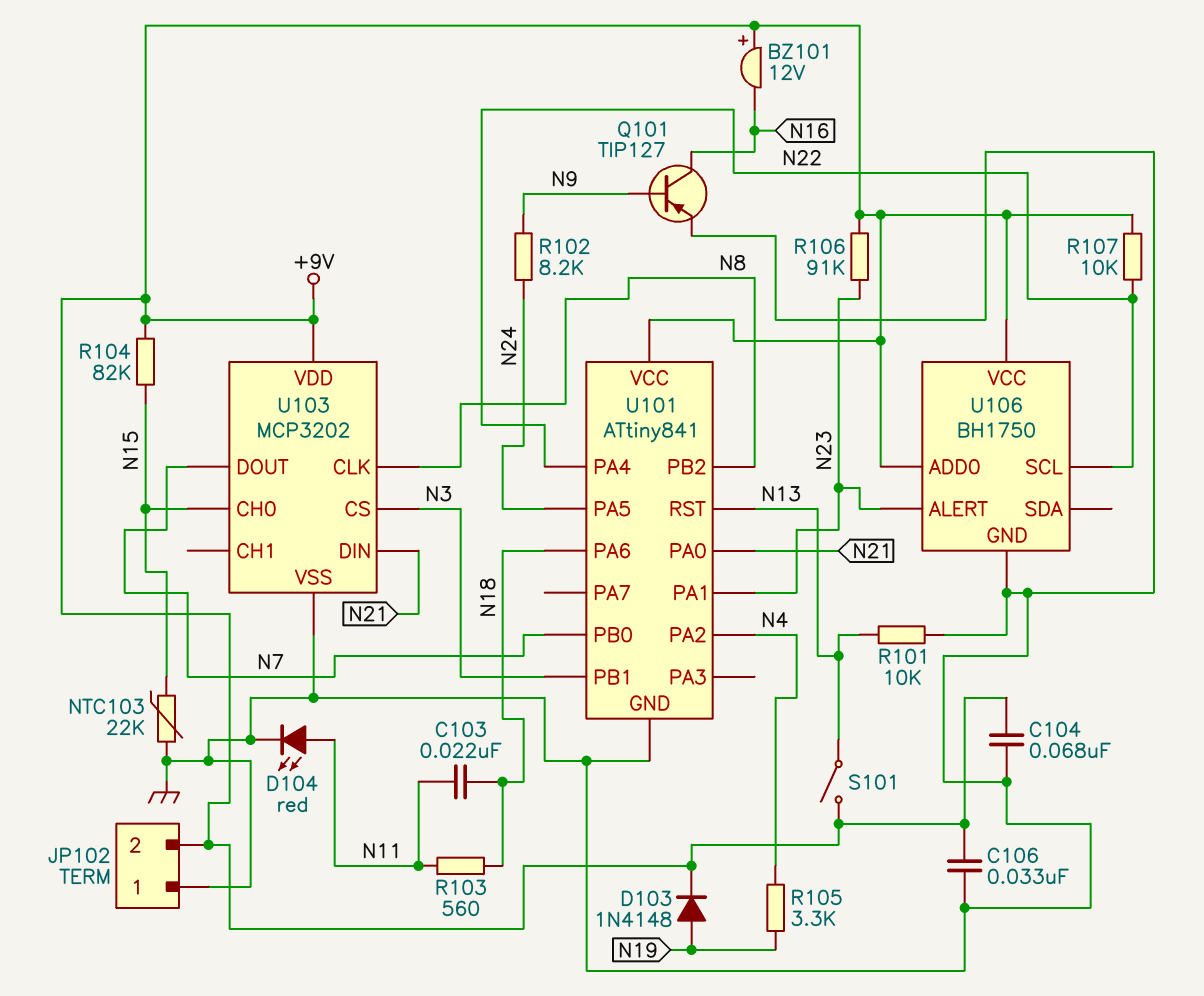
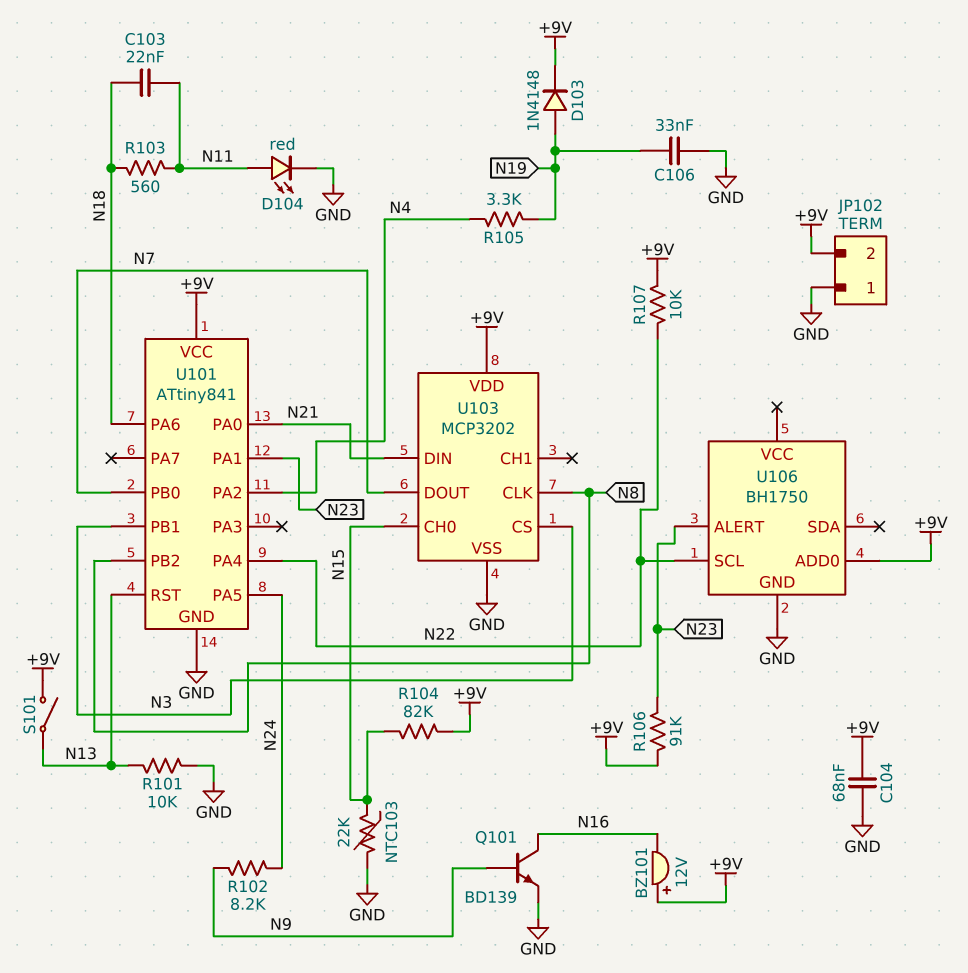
C106: 33nF (+9V, GND) -> 33nF (GND, N19)
Q101: PNP TIP127 (B N9, C N16, E GND) -> NPN BD139 (B N9, C N16, E GND)
U106 pin VCC: +9V -> none

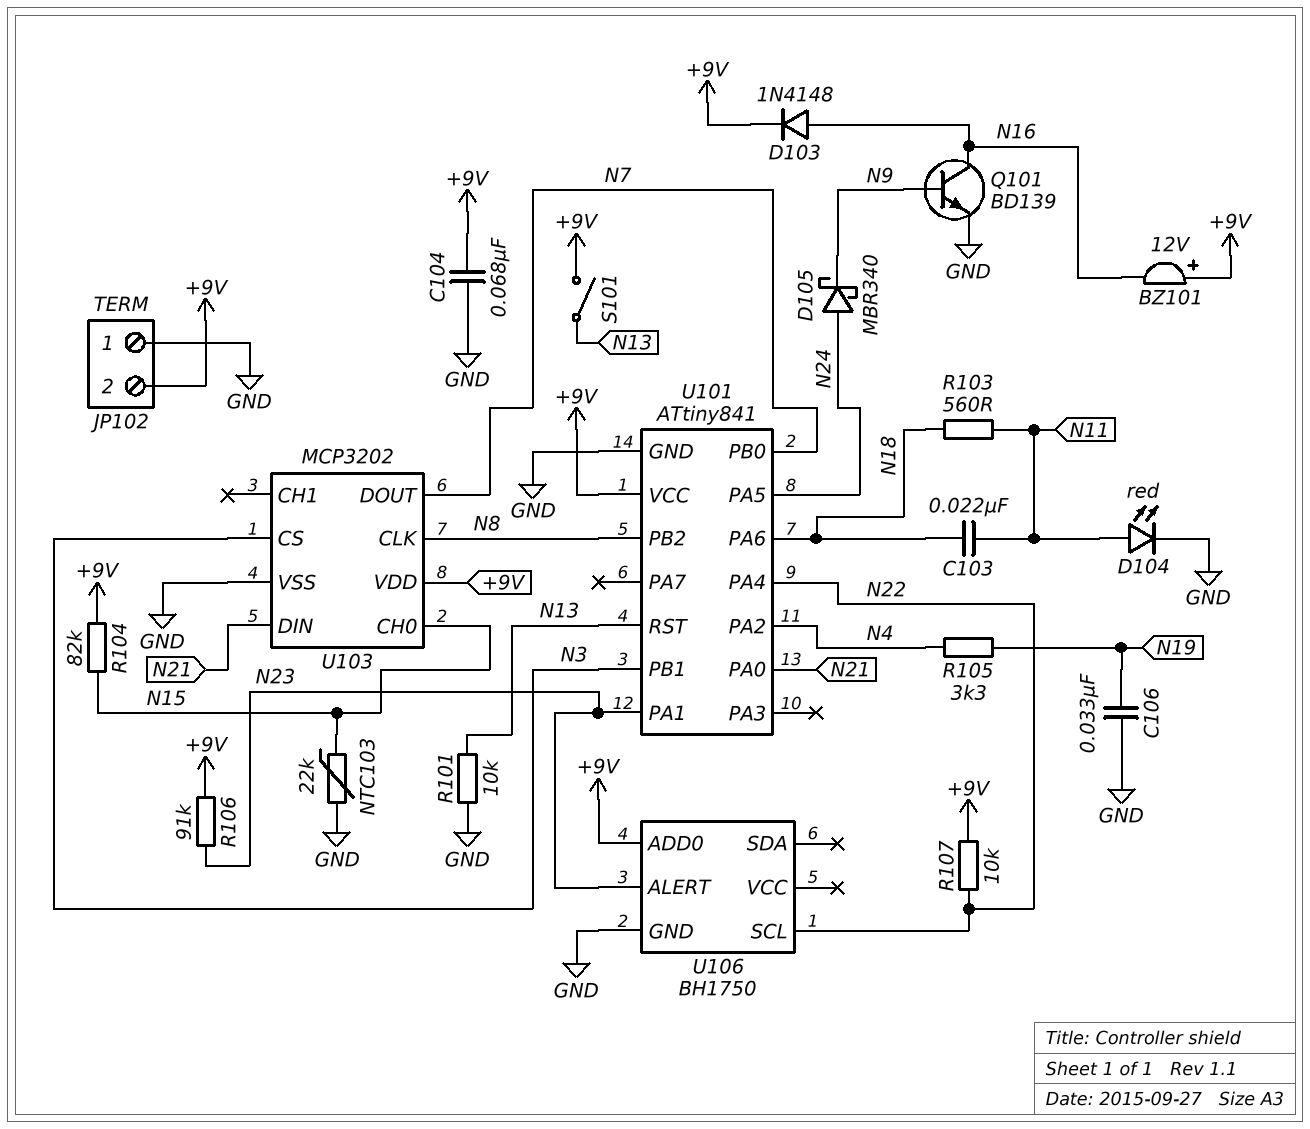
D103: diode 1N4148 (A N19, K +9V) -> diode 1N4148 (A N16, K +9V)
D105: none -> schottky MBR340 (A N24, K N9)
R102: 8.2k (N9, N24) -> none

